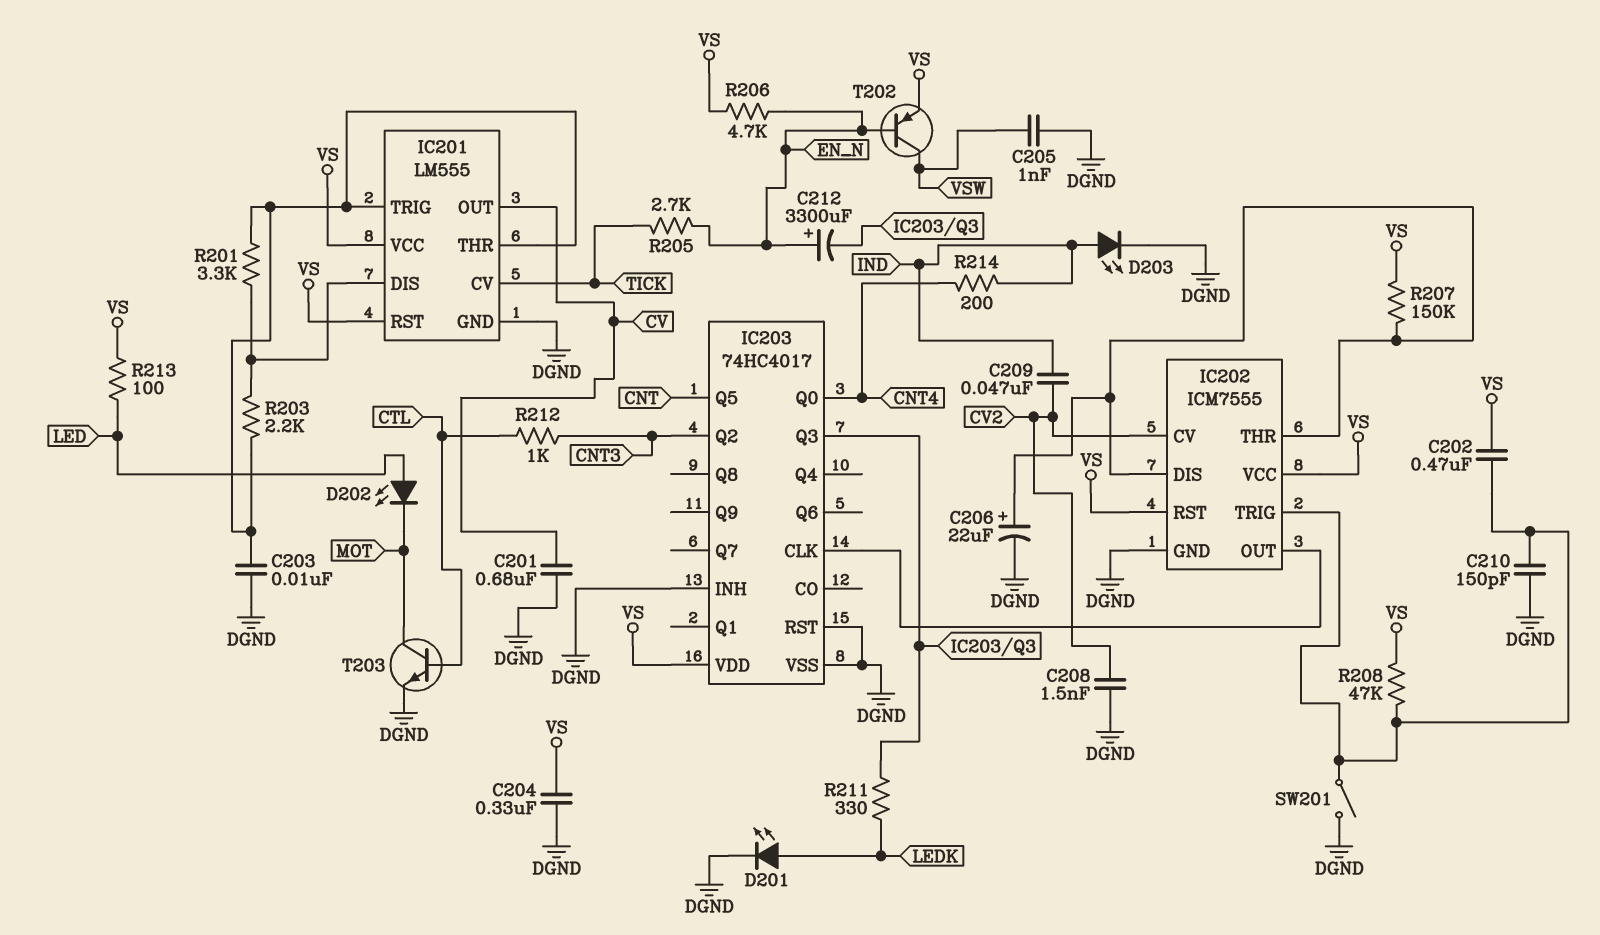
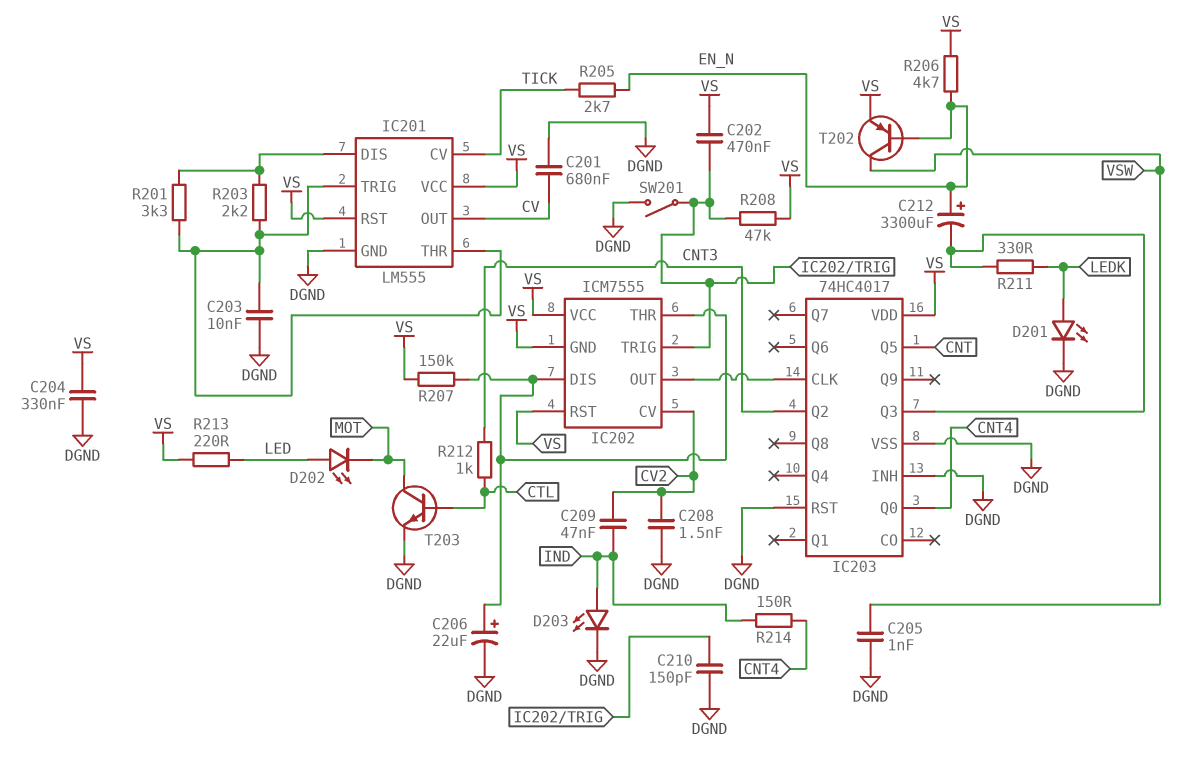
IC202 pin GND: DGND -> VS
R213: 100 (LED, VS) -> 220 (LED, VS)
R214: 200 (CNT4, IND) -> 150 (CNT4, IND)

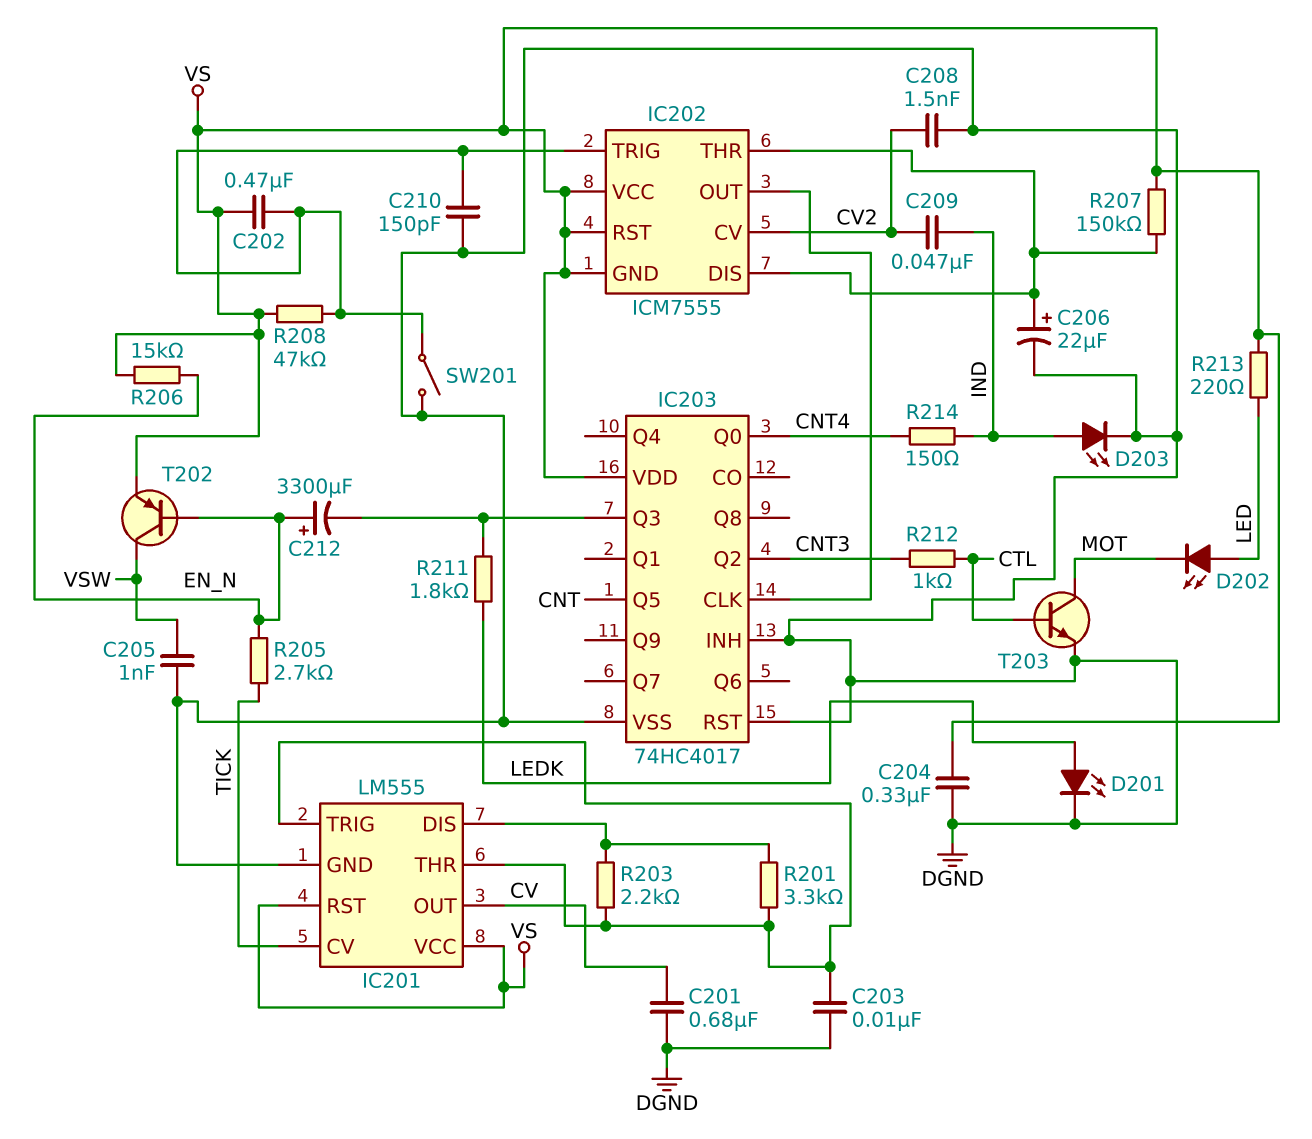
R206: 4.7k (EN_N, VS) -> 15k (EN_N, VS)
R211: 330 (IC203/Q3, LEDK) -> 1.8k (IC203/Q3, LEDK)

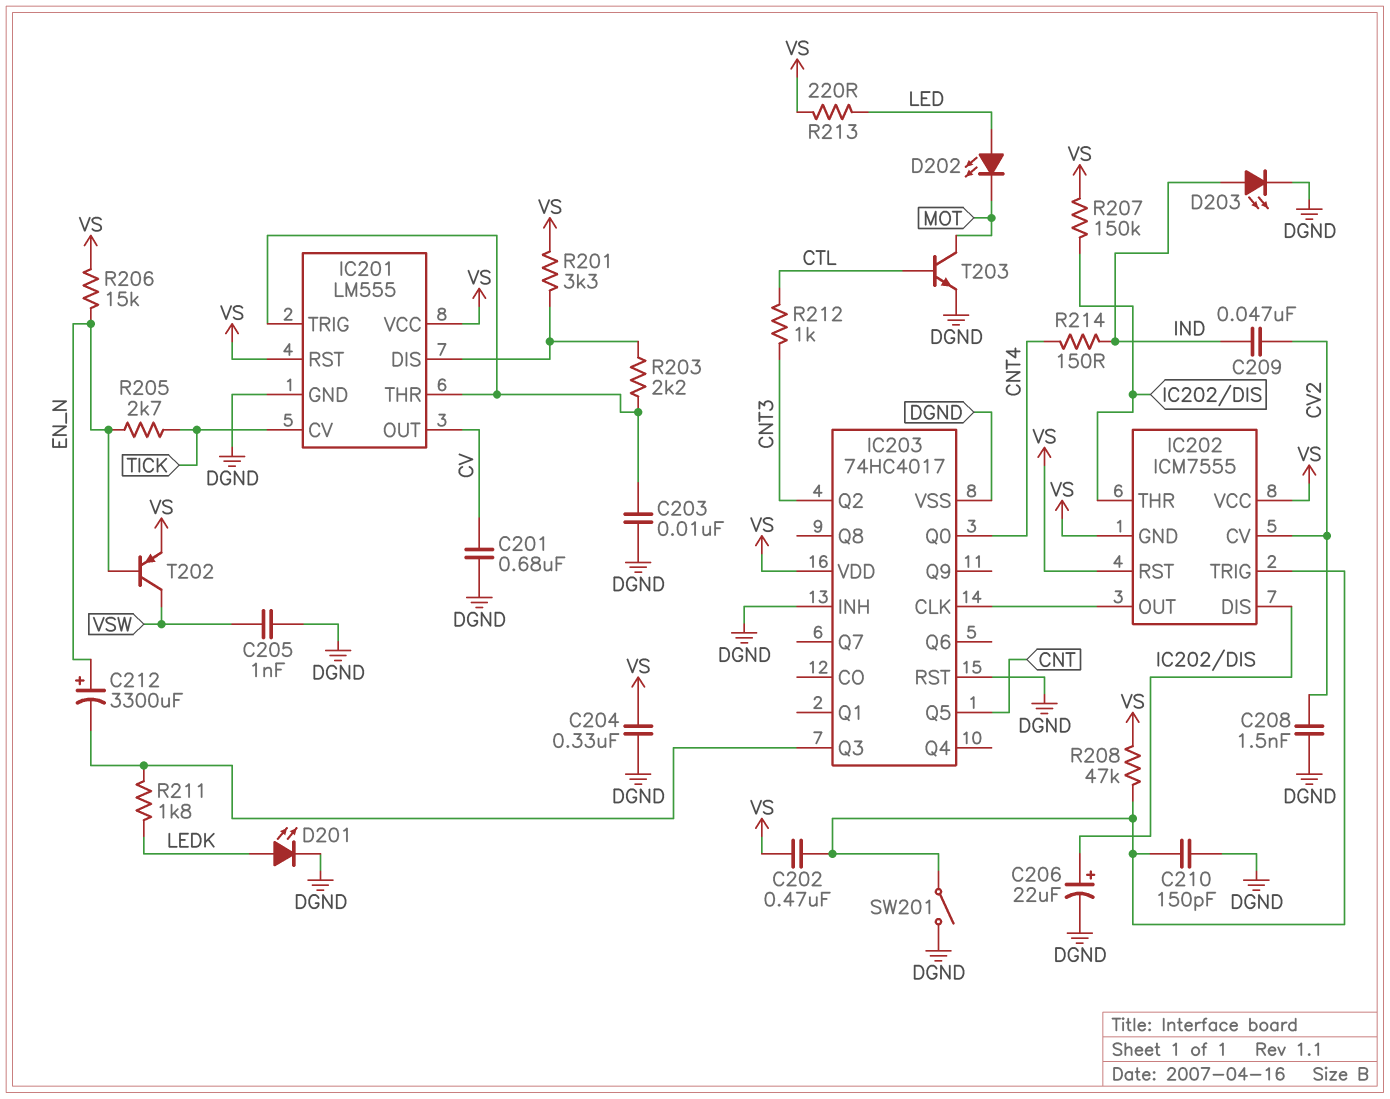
R201: 3.3k (IC201/DIS, IC201/THR) -> 3.3k (IC201/DIS, VS)

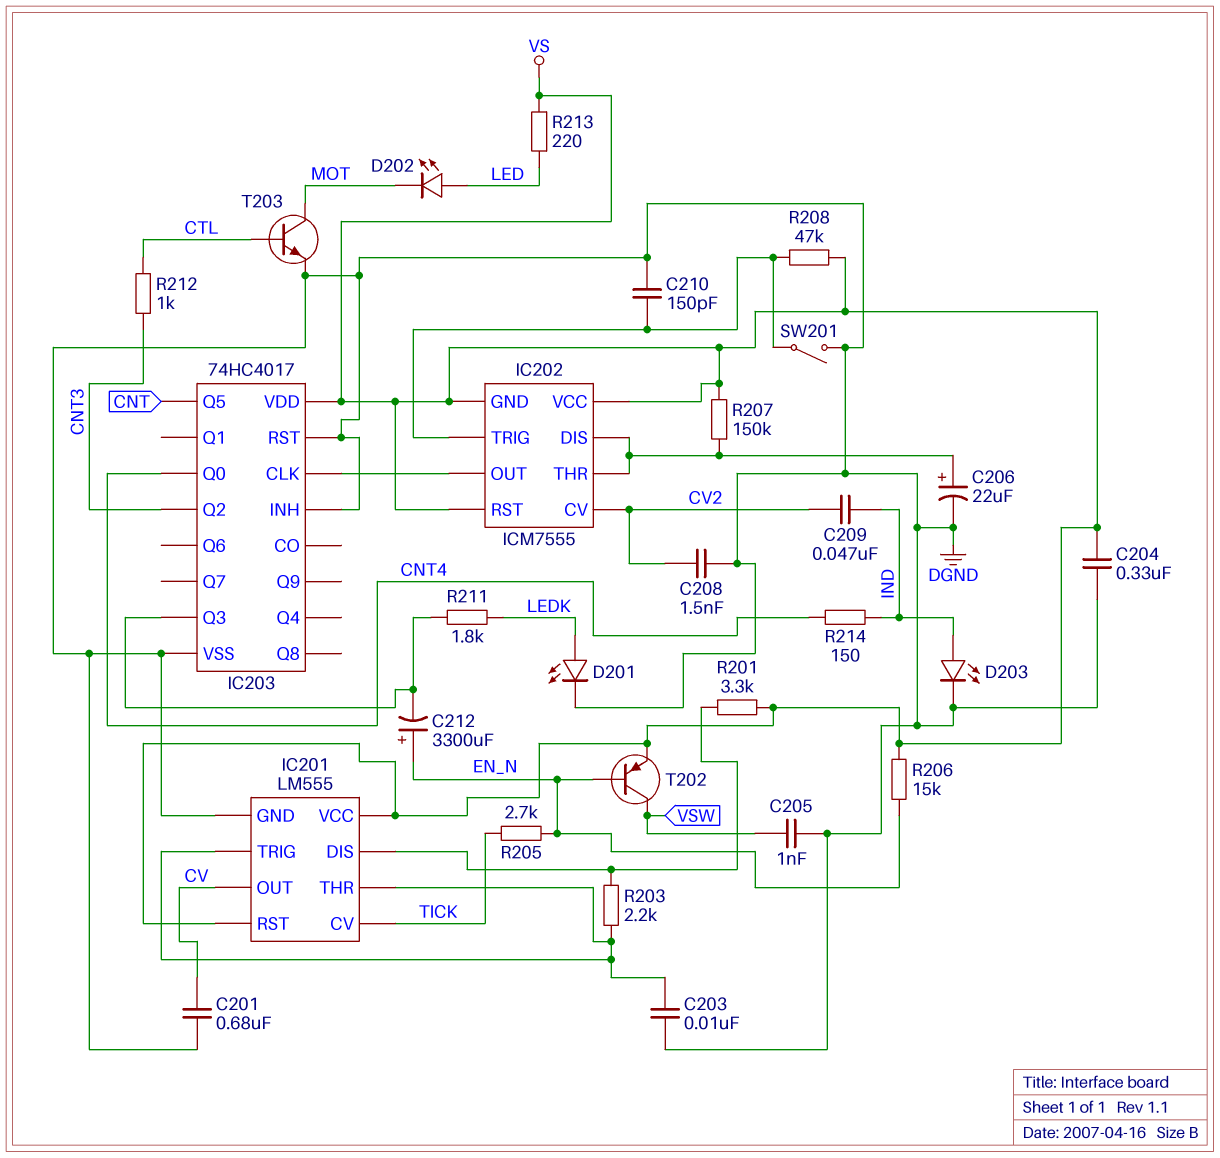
C202: 470nF (IC202/TRIG, VS) -> none

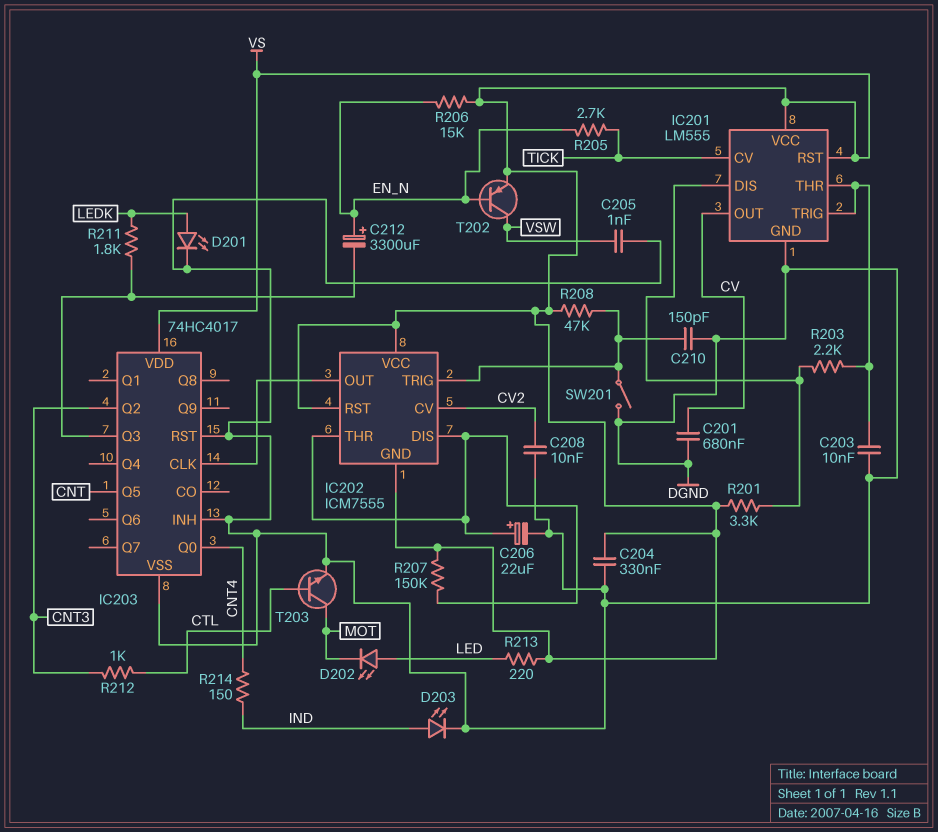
C208: 1.5nF (CV2, DGND) -> 10nF (CV2, DGND)
C209: 47nF (CV2, IND) -> none

